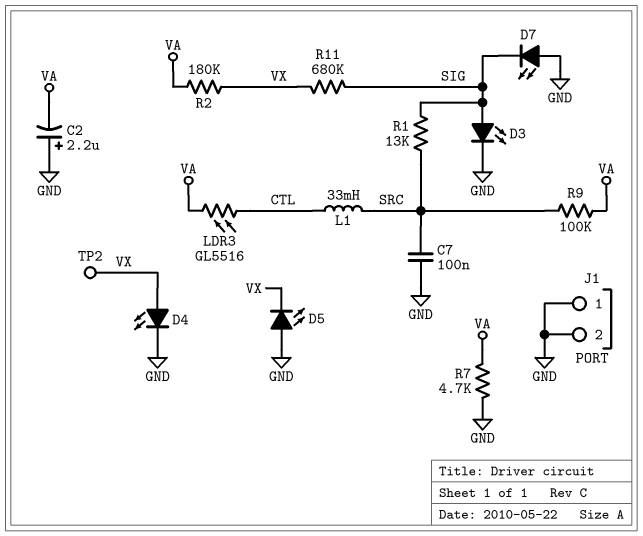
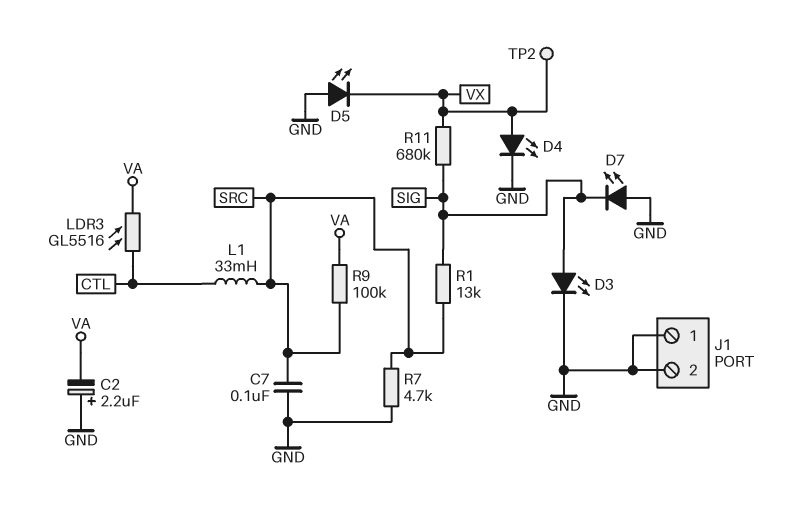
R2: 180k (VA, VX) -> none
R7: 4.7k (GND, VA) -> 4.7k (GND, SRC)

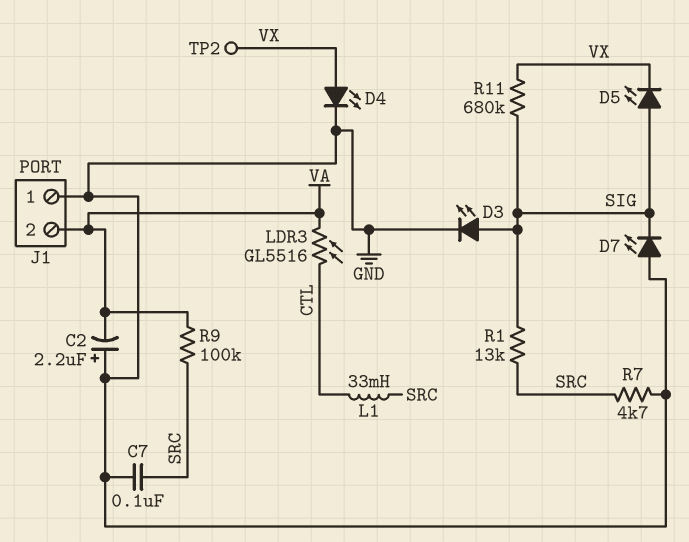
D5: LED (A GND, K VX) -> LED (A SIG, K VX)
J1 pin 2: GND -> VA

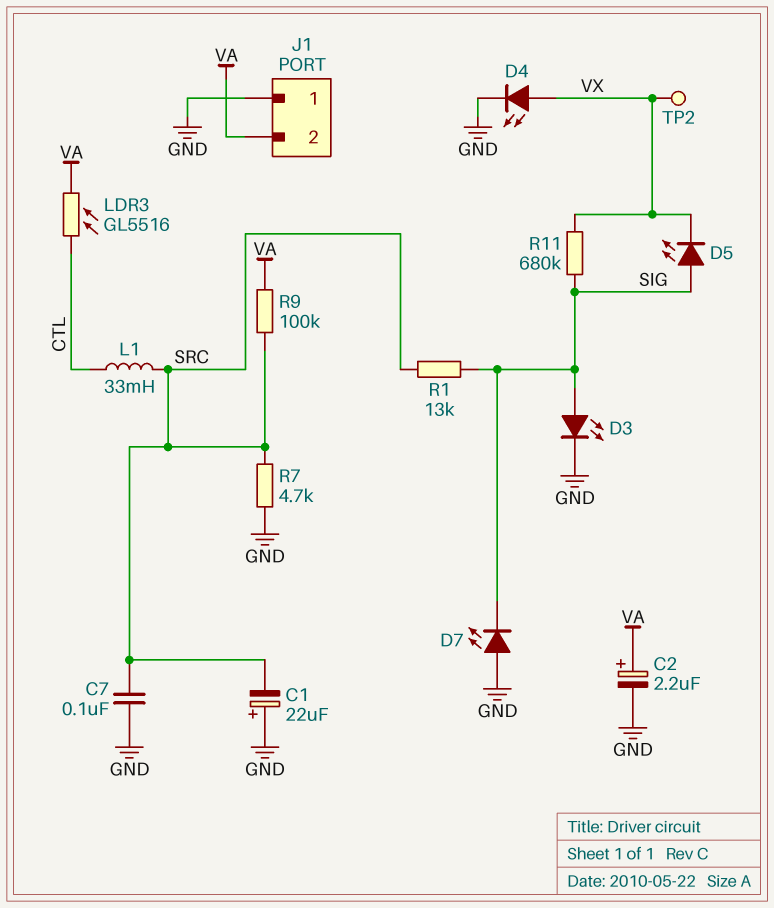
C1: none -> 22uF (plus GND, minus SRC)
C2: 2.2uF (plus GND, minus VA) -> 2.2uF (plus VA, minus GND)

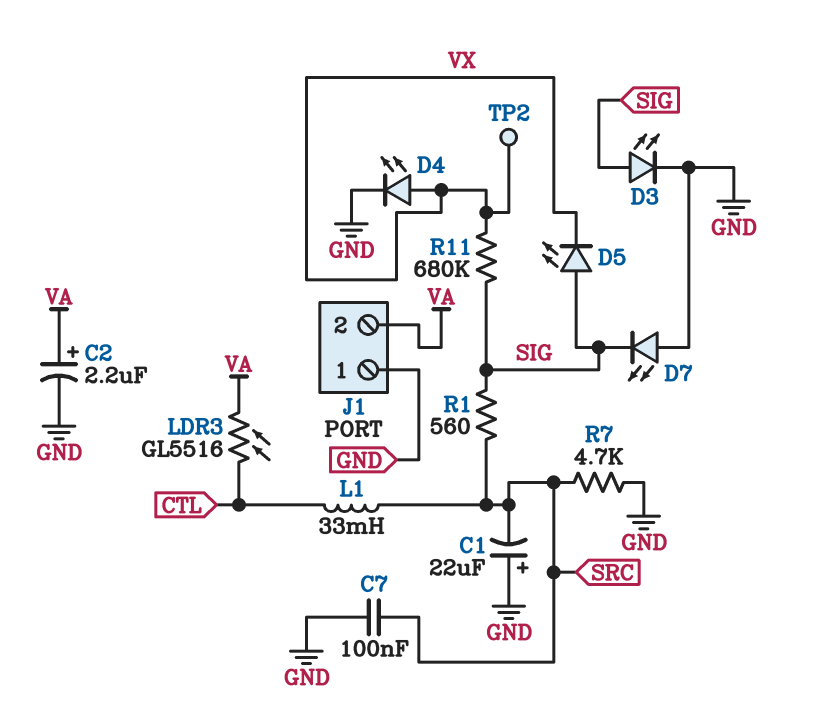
R1: 13k (SIG, SRC) -> 560 (SIG, SRC)
R9: 100k (SRC, VA) -> none

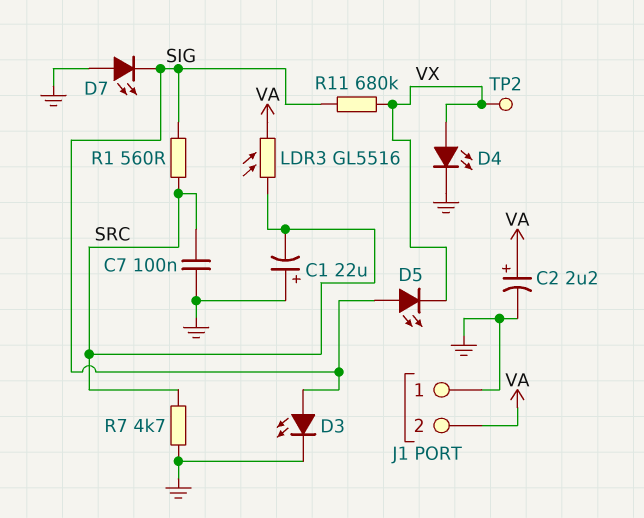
L1: 33mH (CTL, SRC) -> none
LDR3: GL5516 (CTL, VA) -> GL5516 (SRC, VA)

